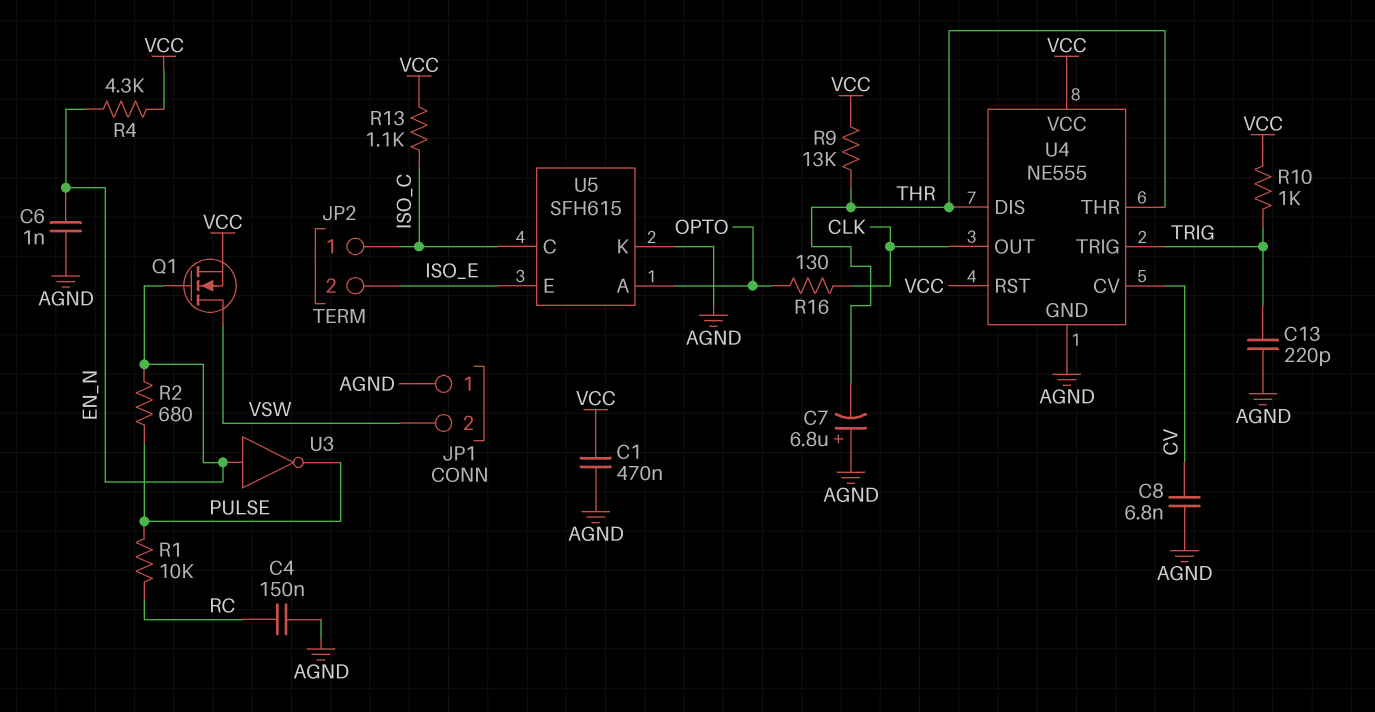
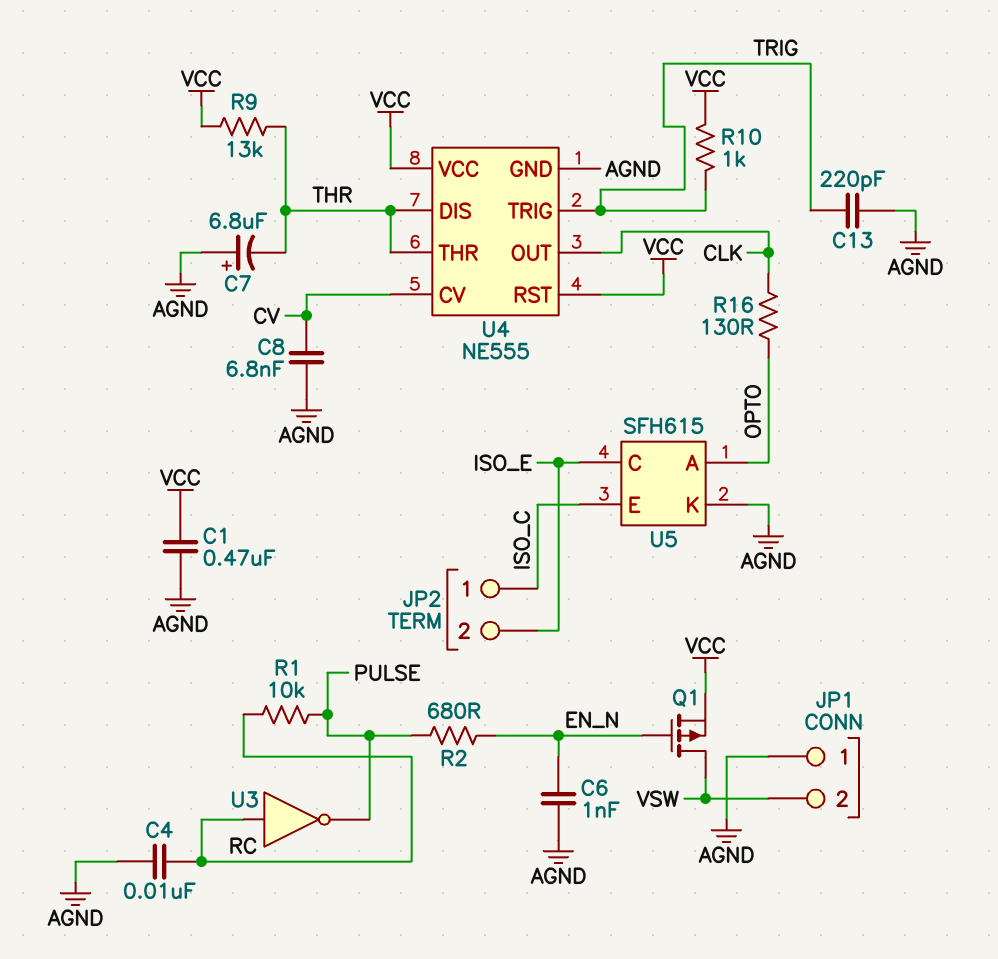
C4: 150nF (AGND, RC) -> 10nF (AGND, RC)
Q1: NMOS (G EN_N, D VSW, S VCC) -> PMOS (G EN_N, D VSW, S VCC)
R4: 4.3k (EN_N, VCC) -> none
R13: 1.1k (ISO_C, VCC) -> none
U3: NOT (in EN_N, out PULSE) -> NOT (in RC, out PULSE)
U5 pin C: ISO_C -> ISO_E
U5 pin E: ISO_E -> ISO_C

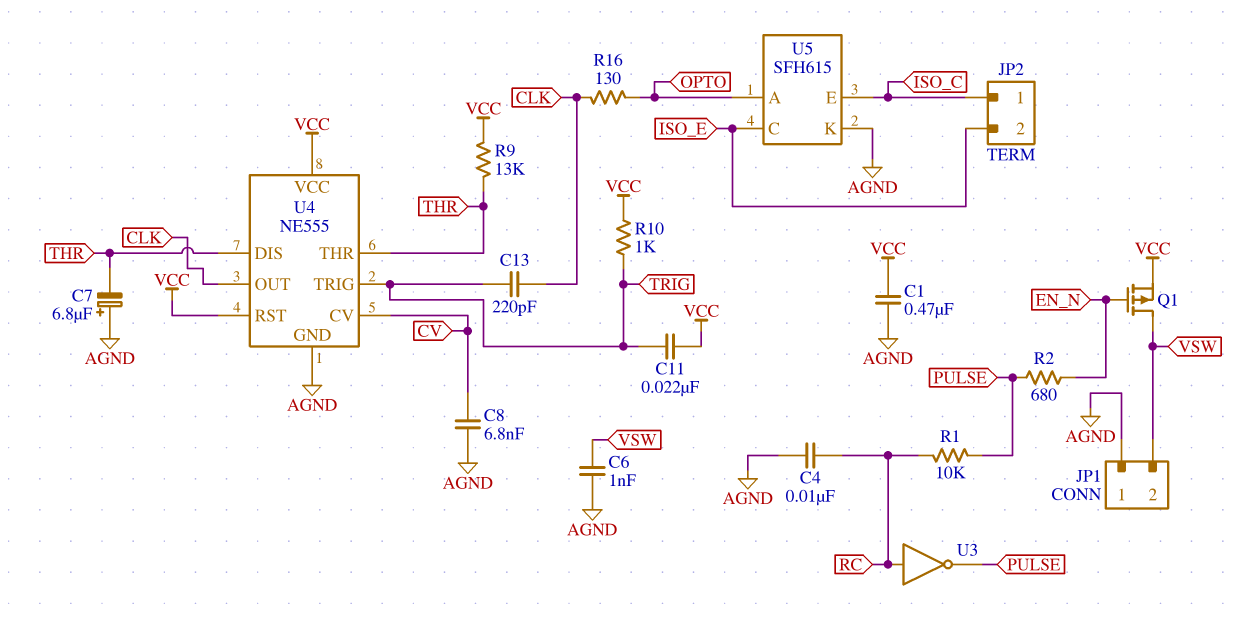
C6: 1nF (AGND, EN_N) -> 1nF (AGND, VSW)
C11: none -> 22nF (TRIG, VCC)
C13: 220pF (AGND, TRIG) -> 220pF (CLK, TRIG)

